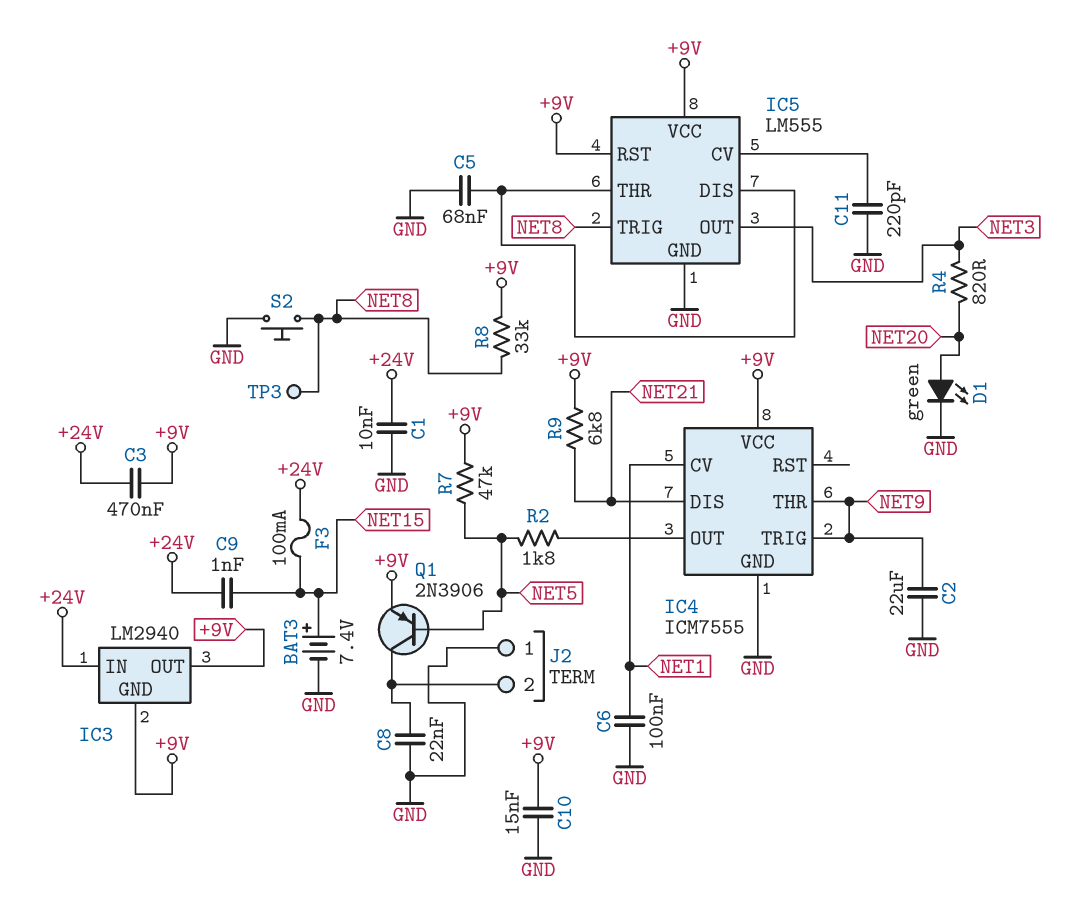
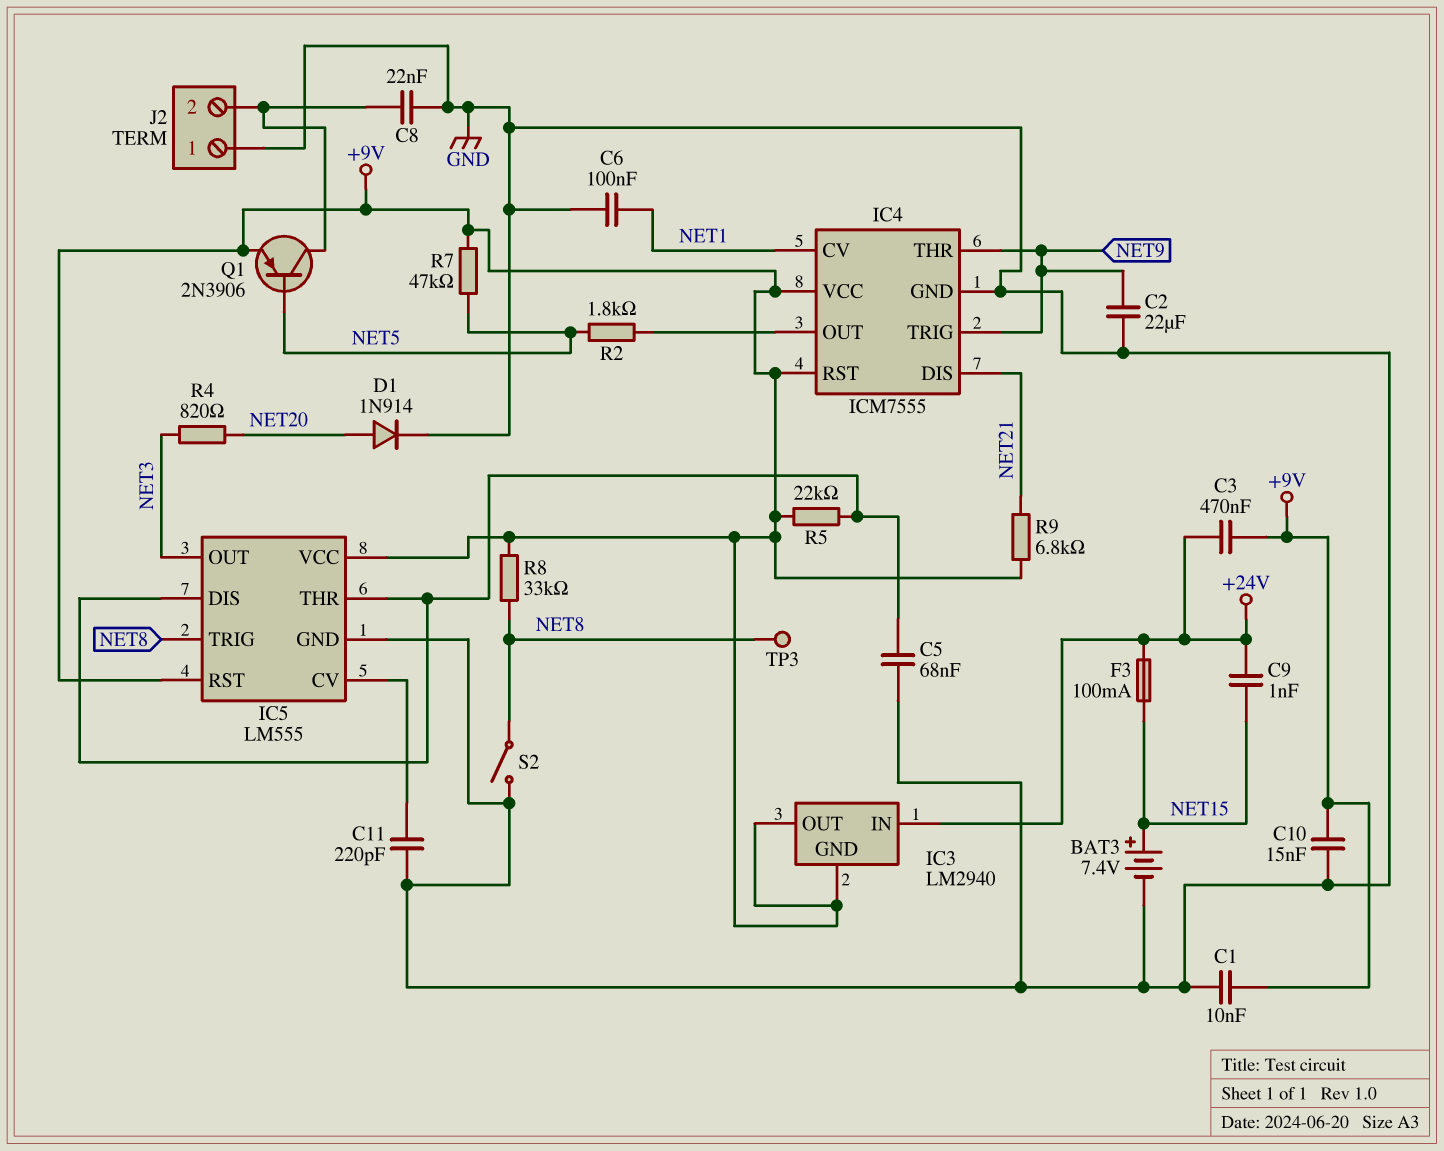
C1: 10nF (+24V, GND) -> 10nF (+9V, GND)
D1: LED green (A NET20, K GND) -> diode 1N914 (A NET20, K GND)
IC4 pin RST: none -> +9V
R5: none -> 22k (+9V, IC5/DIS)
S2: button (GND, NET8) -> switch (GND, NET8)

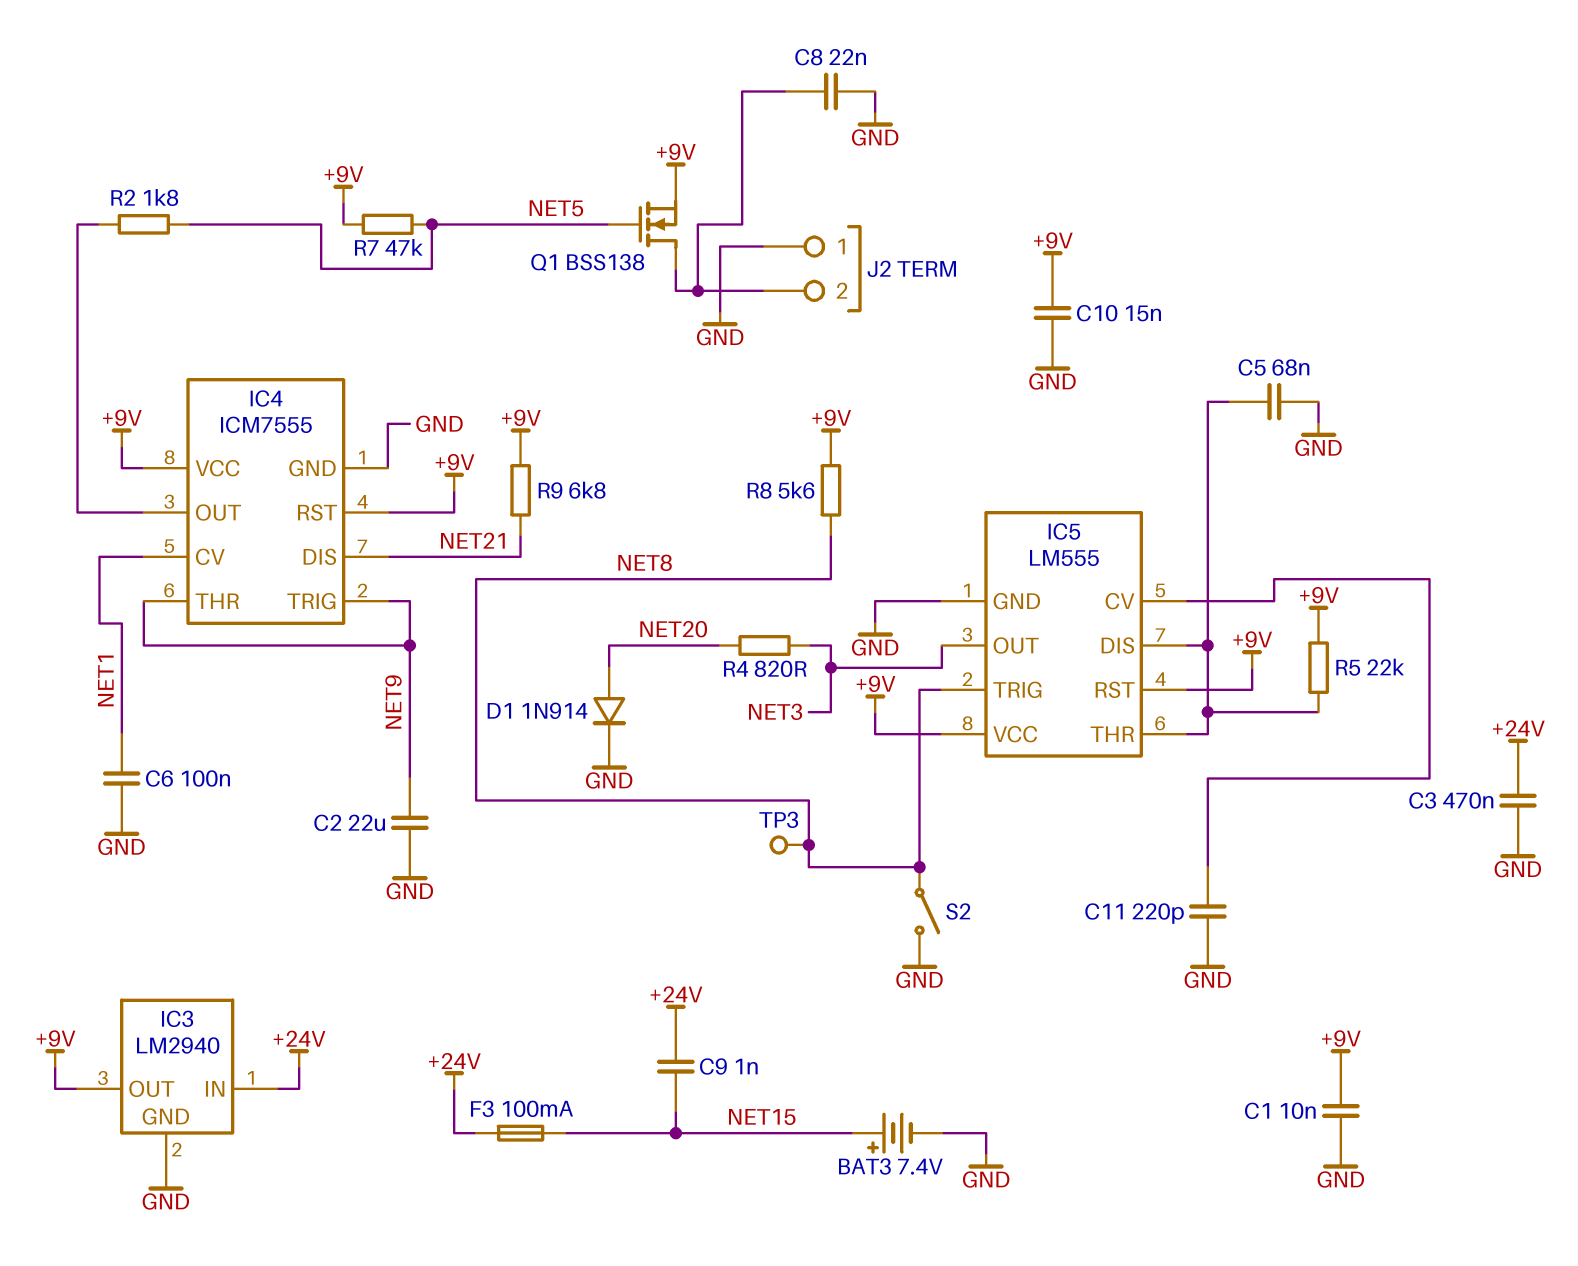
C3: 470nF (+9V, +24V) -> 470nF (+24V, GND)
IC3 pin GND: +9V -> GND
Q1: PNP 2N3906 (B NET5, C J2/2, E +9V) -> NMOS BSS138 (G NET5, D J2/2, S +9V)
R8: 33k (+9V, NET8) -> 5.6k (+9V, NET8)

